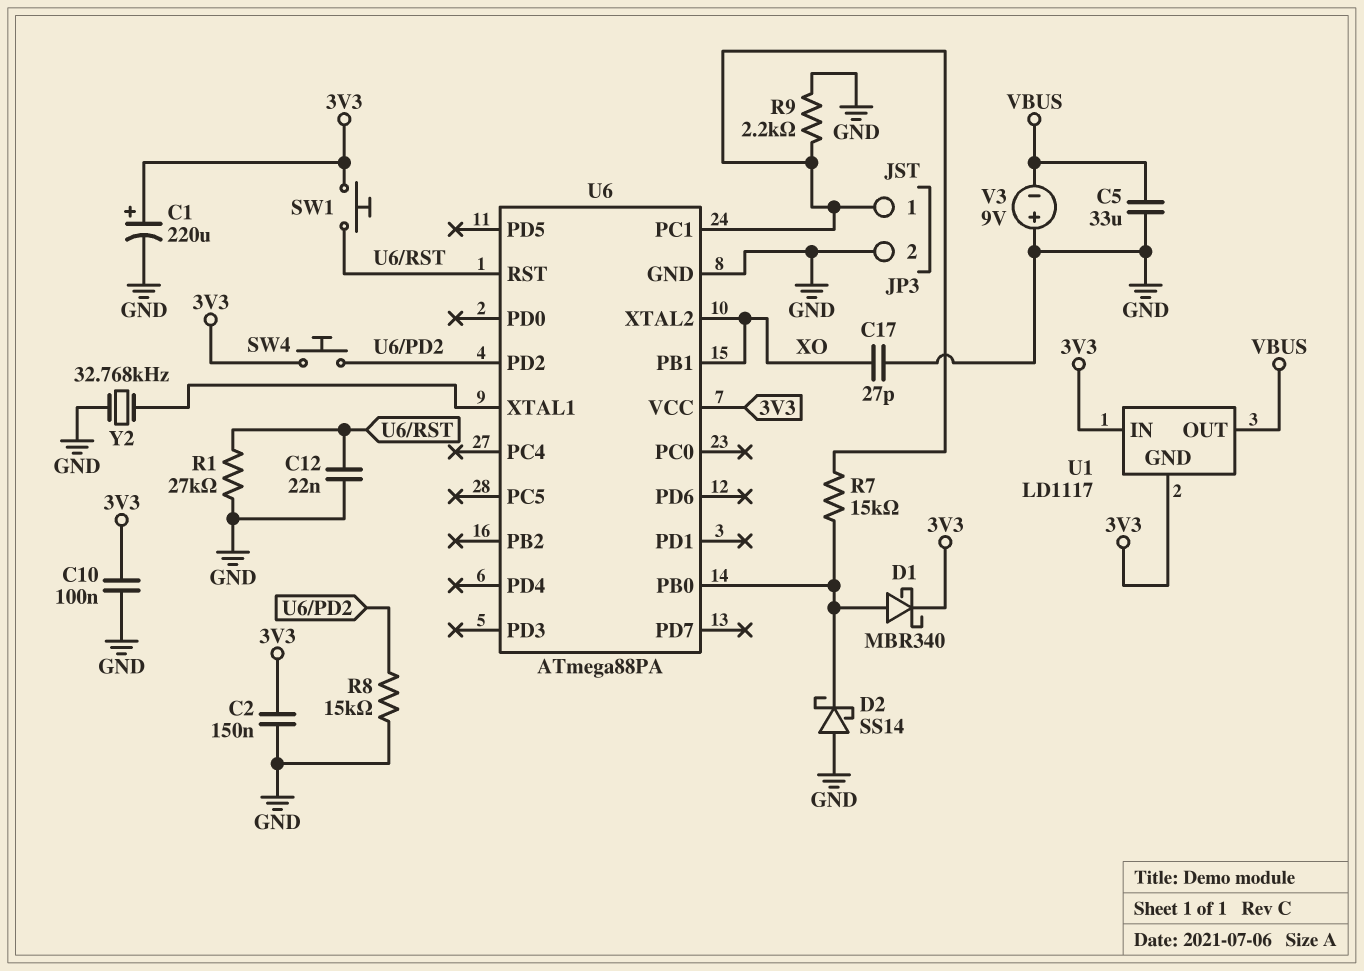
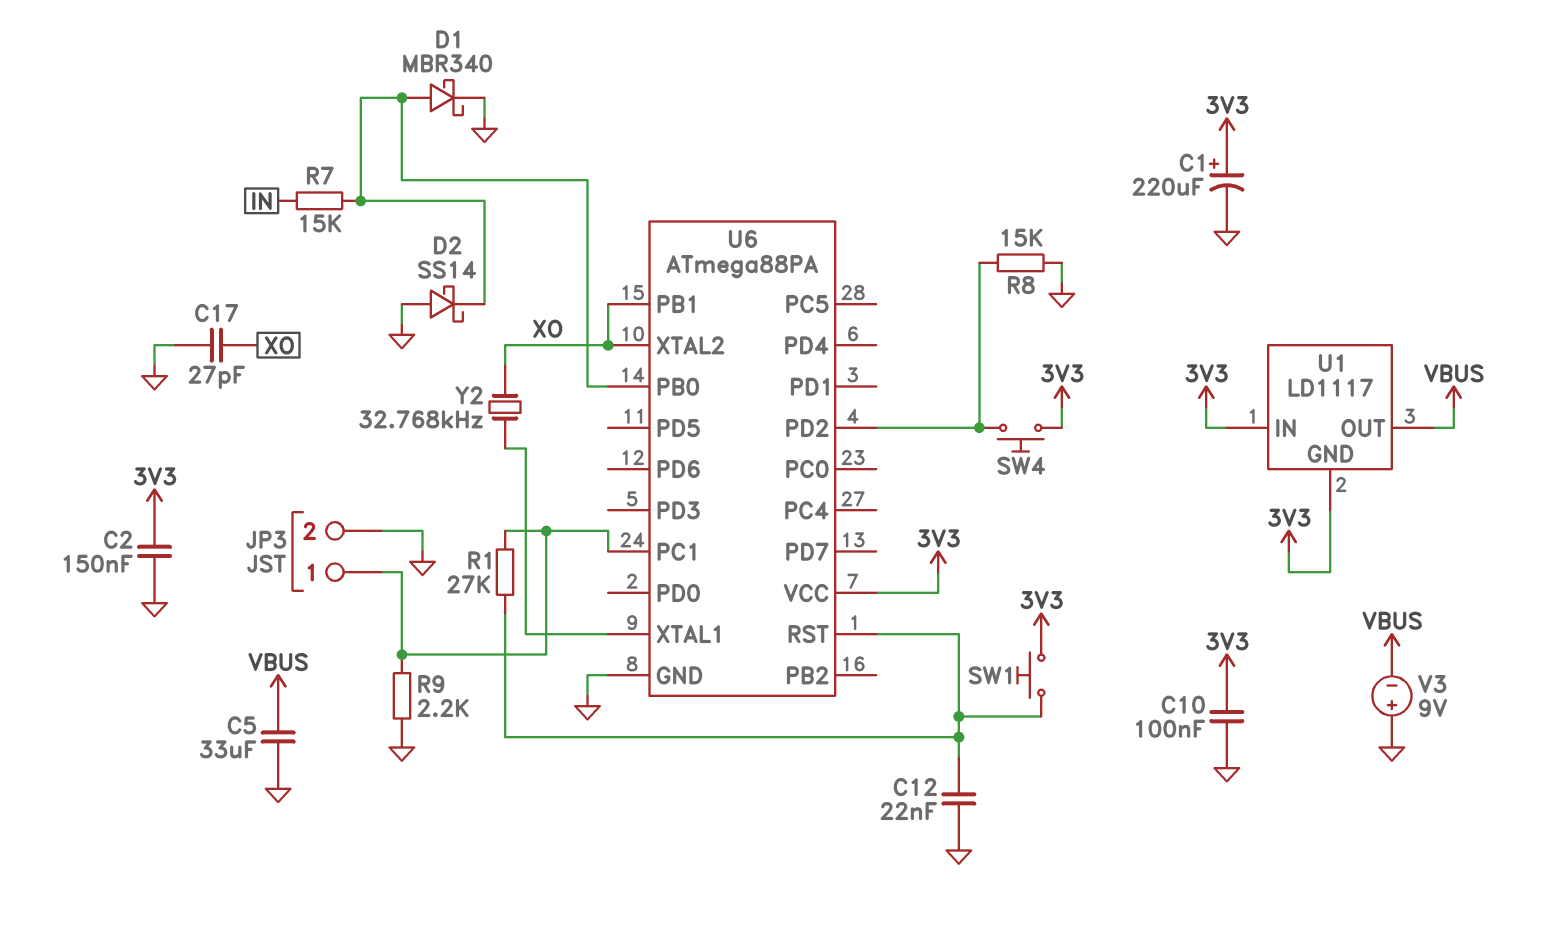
D1: schottky MBR340 (A U6/PB0, K 3V3) -> schottky MBR340 (A U6/PB0, K GND)
R1: 27k (GND, U6/RST) -> 27k (JP3/1, U6/RST)
R7: 15k (JP3/1, U6/PB0) -> 15k (IN, U6/PB0)
Y2: 32.768kHz (GND, U6/XTAL1) -> 32.768kHz (U6/XTAL1, XO)

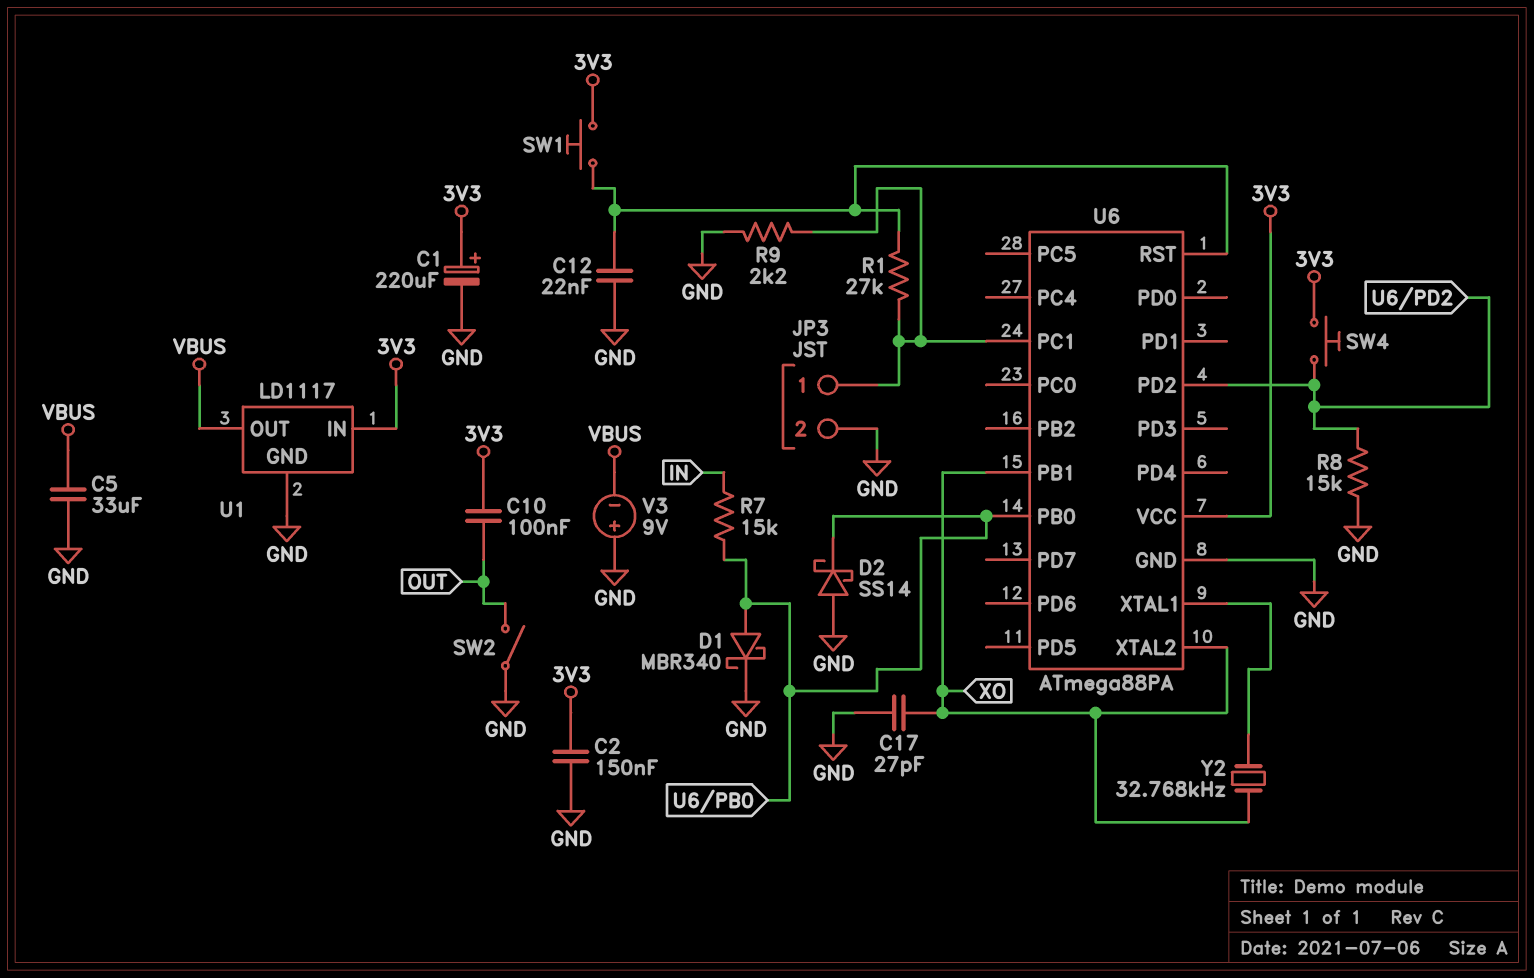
C10: 100nF (3V3, GND) -> 100nF (3V3, OUT)
SW2: none -> switch (GND, OUT)
U1 pin GND: 3V3 -> GND

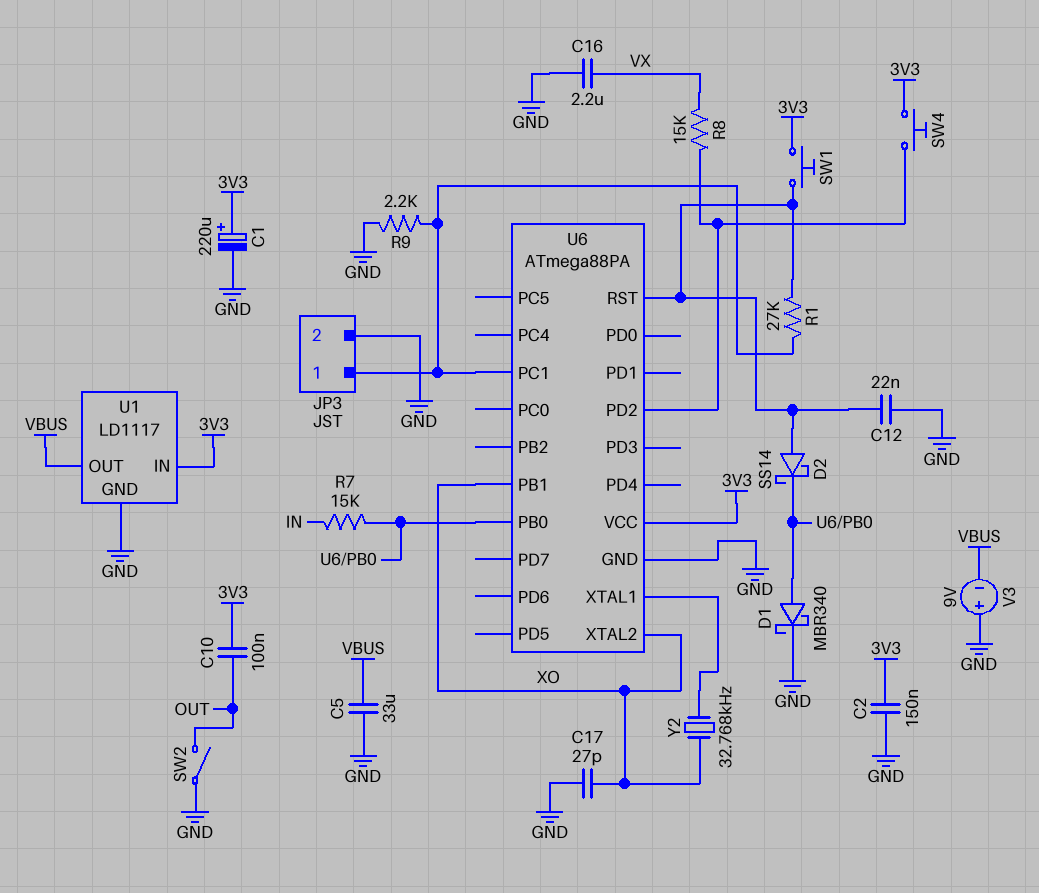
C16: none -> 2.2uF (GND, VX)
D2: schottky SS14 (A GND, K U6/PB0) -> schottky SS14 (A U6/RST, K U6/PB0)
R8: 15k (GND, U6/PD2) -> 15k (U6/PD2, VX)

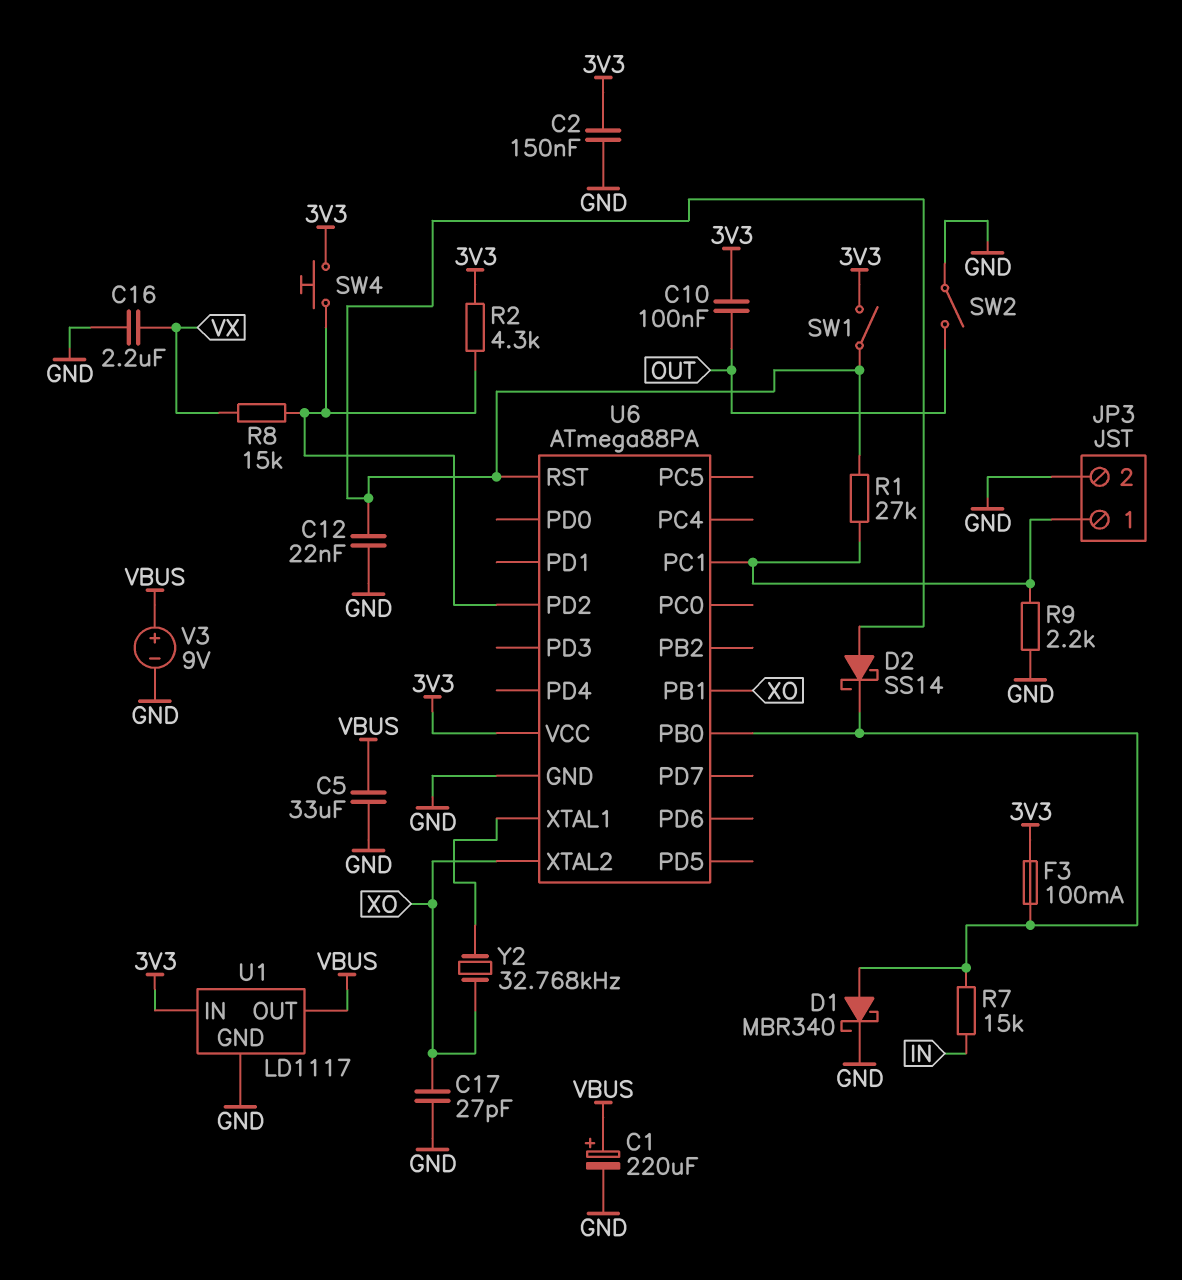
C1: 220uF (plus 3V3, minus GND) -> 220uF (plus VBUS, minus GND)
F3: none -> 100mA (3V3, U6/PB0)
R2: none -> 4.3k (3V3, U6/PD2)
SW1: button (3V3, U6/RST) -> switch (3V3, U6/RST)
V3: 9V (plus GND, minus VBUS) -> 9V (plus VBUS, minus GND)

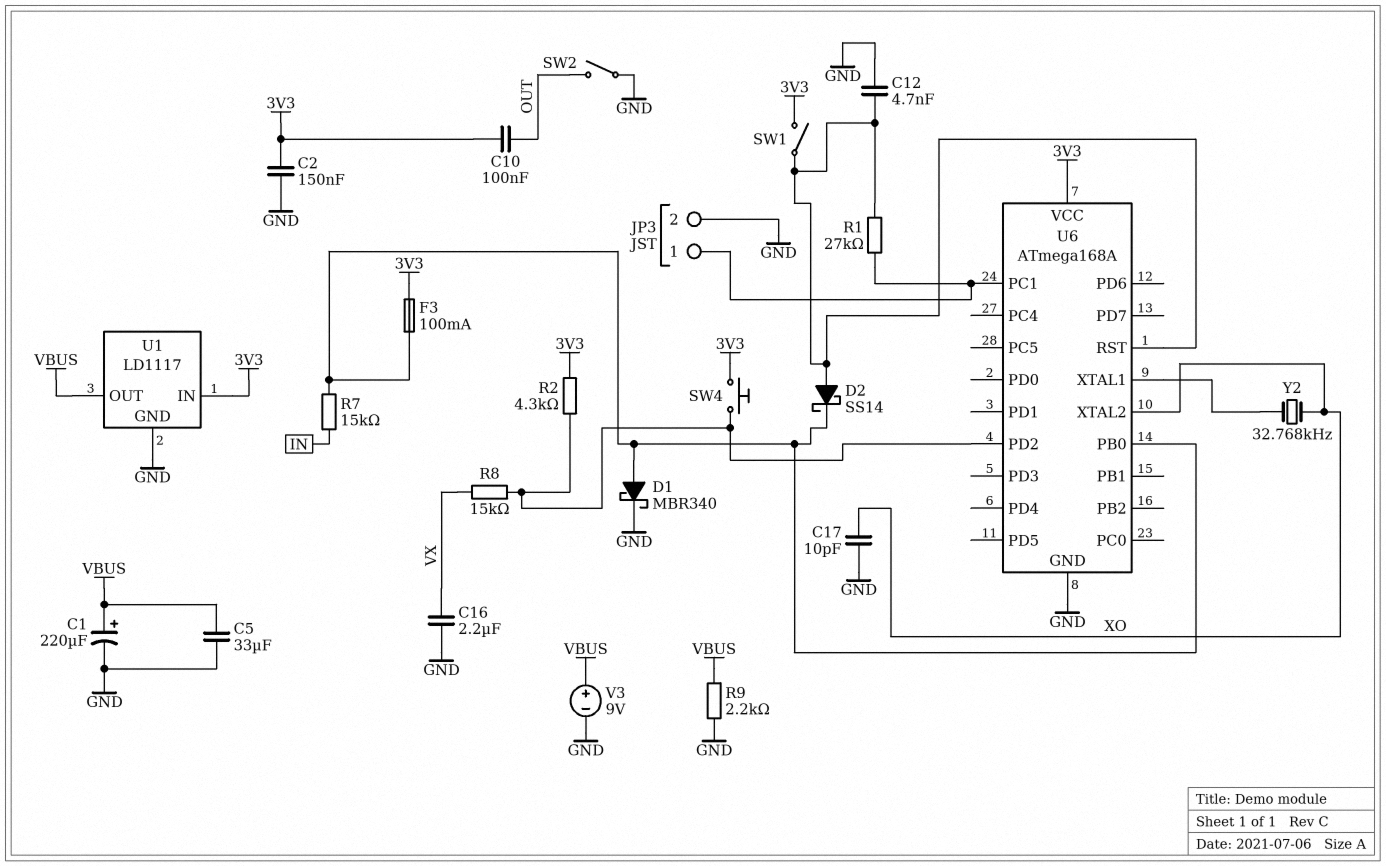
C12: 22nF (GND, U6/RST) -> 4.7nF (GND, U6/RST)
C17: 27pF (GND, XO) -> 10pF (GND, XO)
R9: 2.2k (GND, JP3/1) -> 2.2k (GND, VBUS)
U6: ATmega88PA -> ATmega168A
U6 pin PB1: XO -> none

